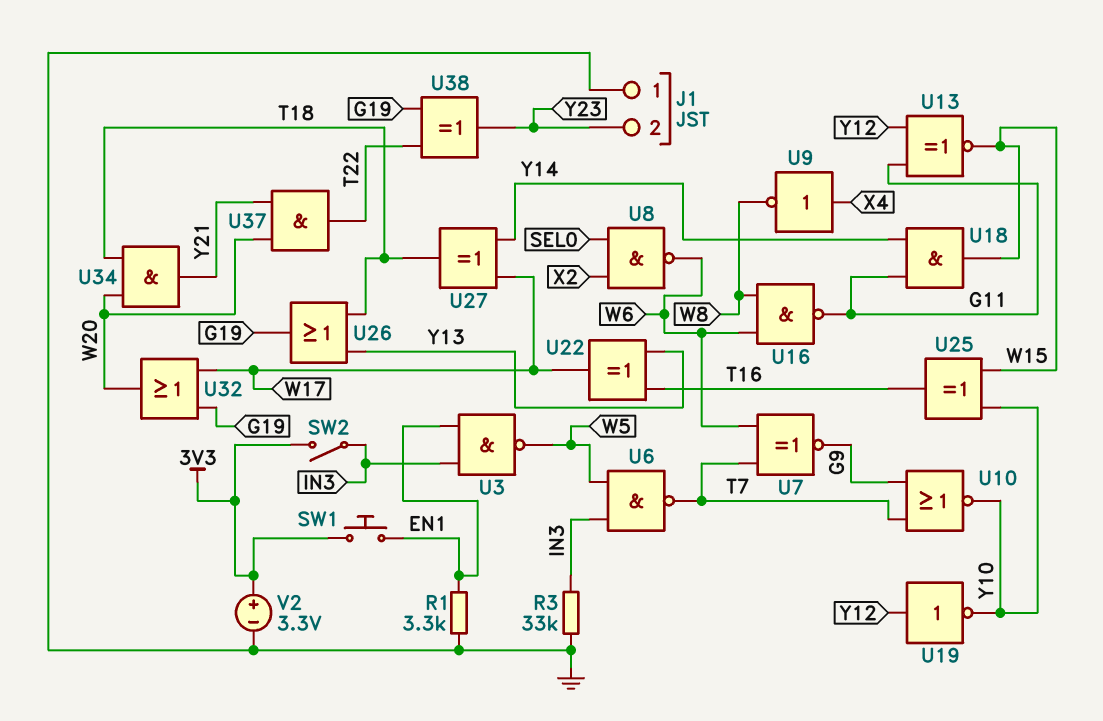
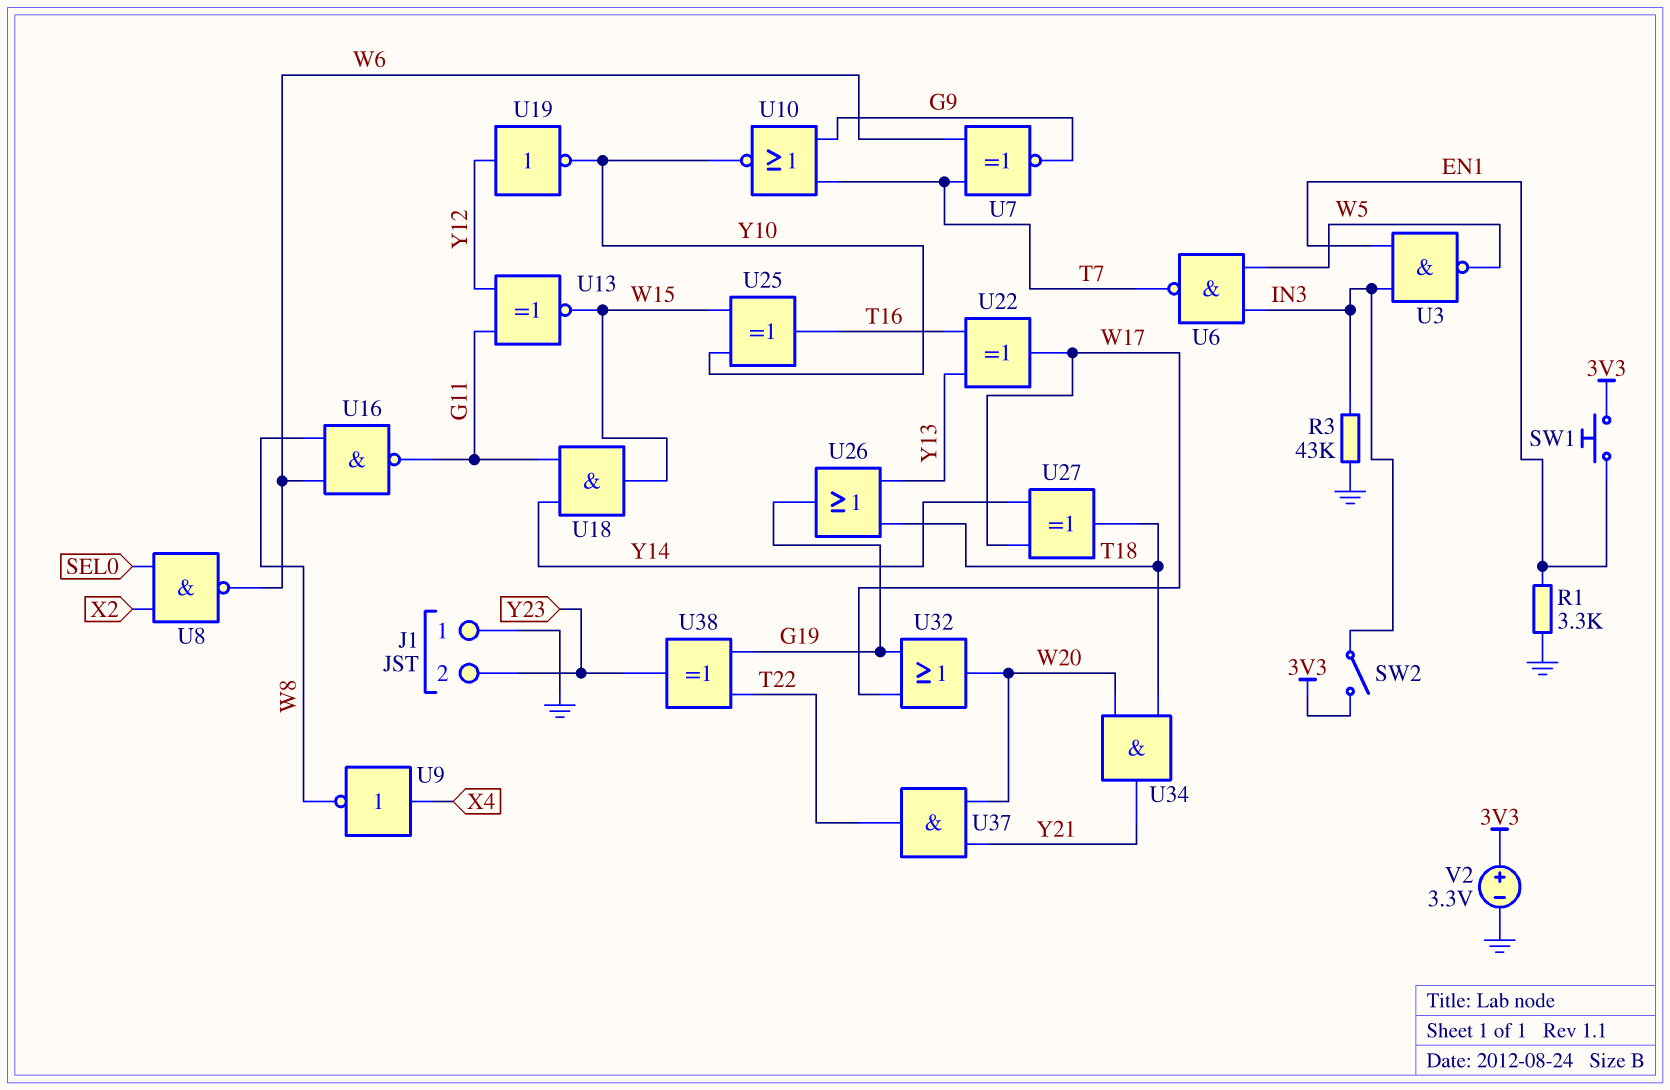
R3: 33k (GND, IN3) -> 43k (GND, IN3)

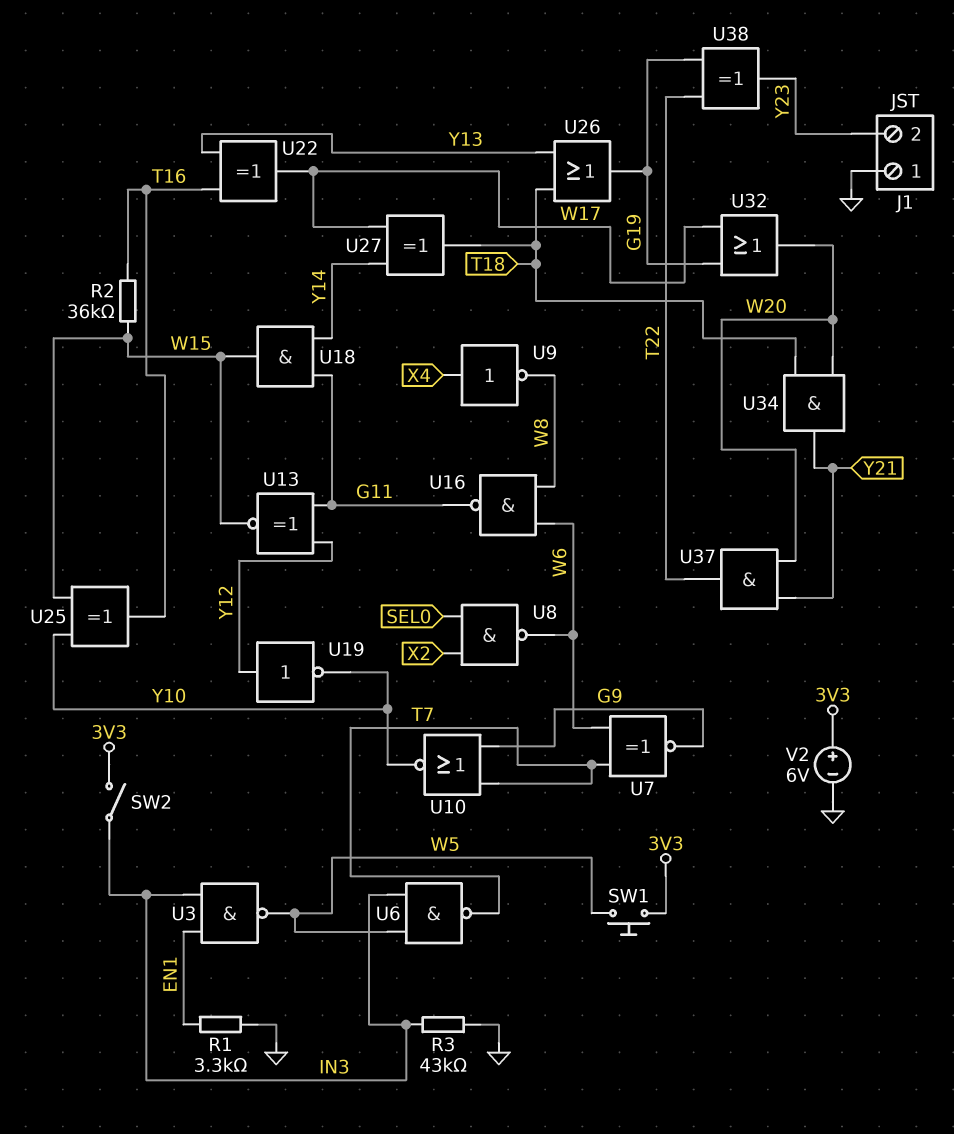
R2: none -> 36k (T16, W15)
SW1: button (3V3, EN1) -> button (3V3, W5)
V2: 3.3V (plus 3V3, minus GND) -> 6V (plus 3V3, minus GND)

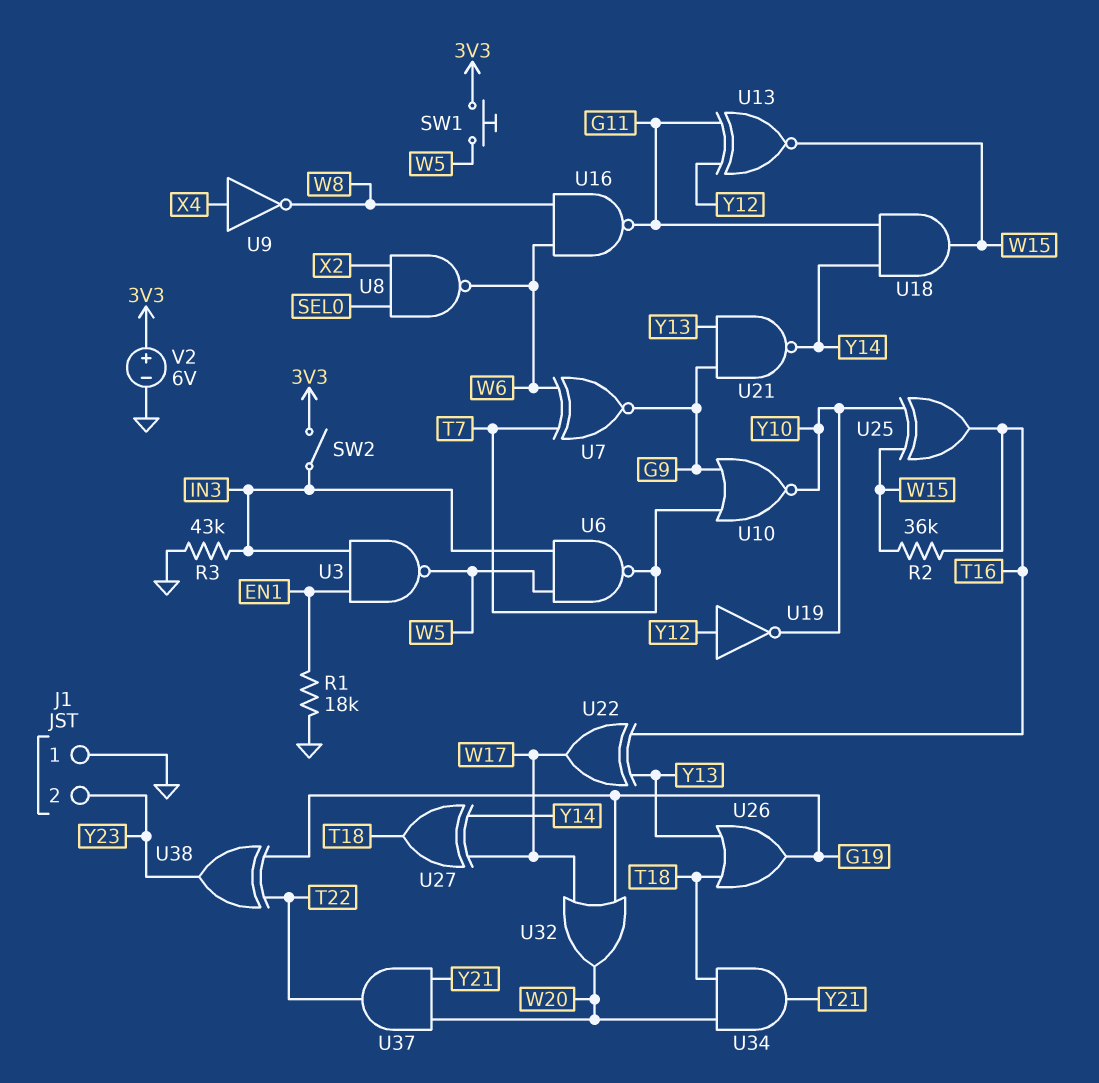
R1: 3.3k (EN1, GND) -> 18k (EN1, GND)
U21: none -> NAND (in G9, in Y13, out Y14)

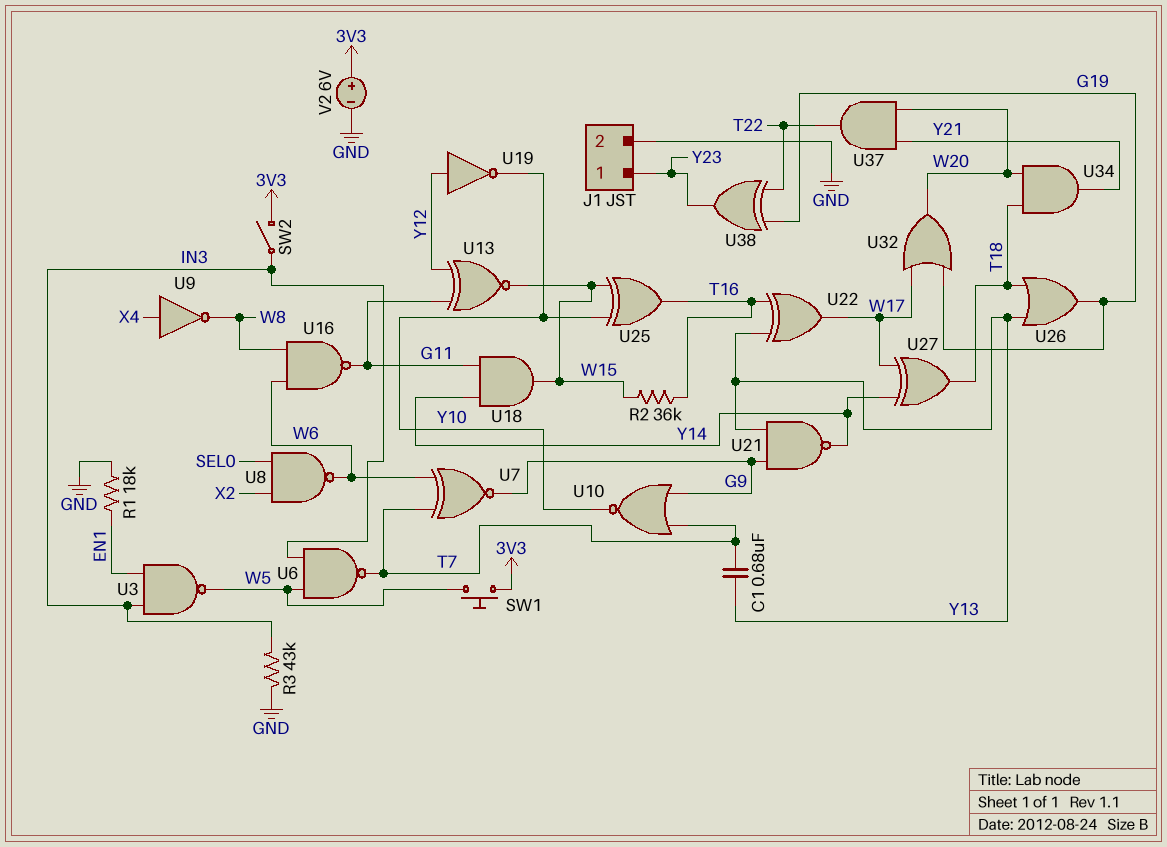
C1: none -> 680nF (T7, Y13)
J1 pin 1: GND -> Y23
J1 pin 2: Y23 -> GND

